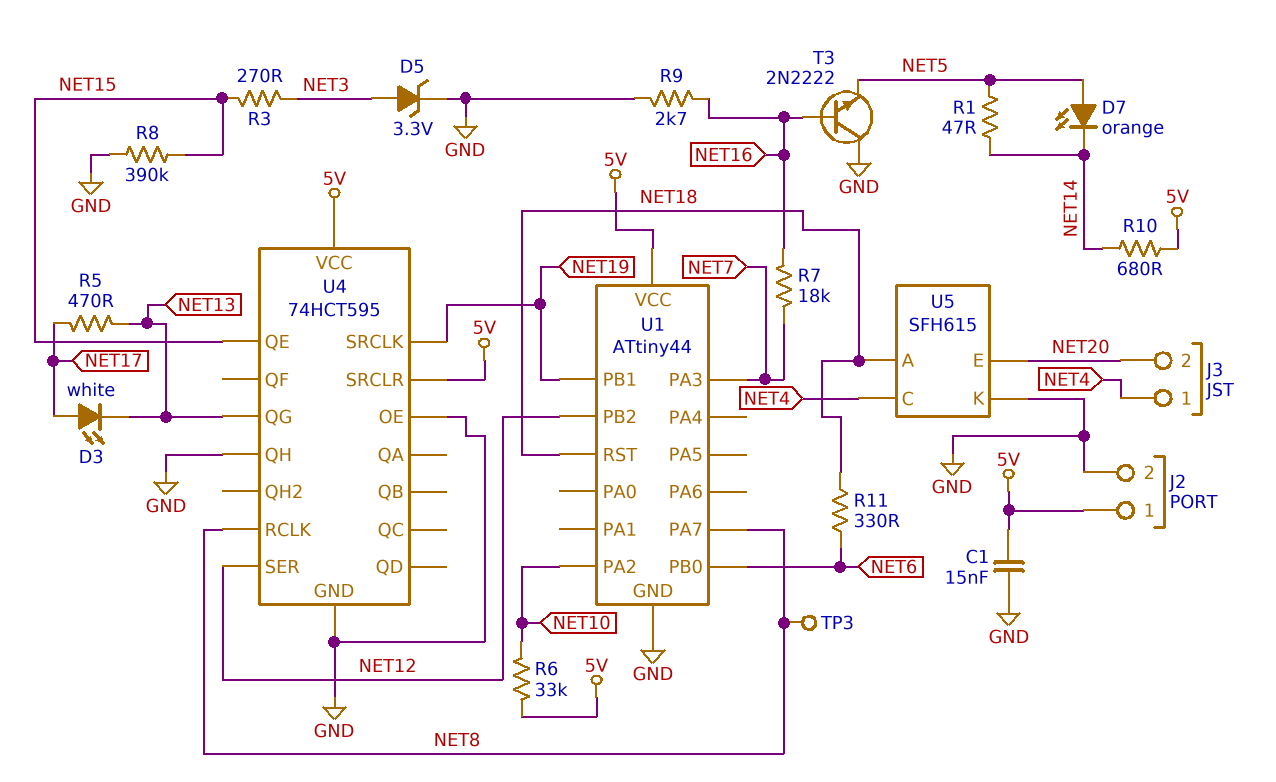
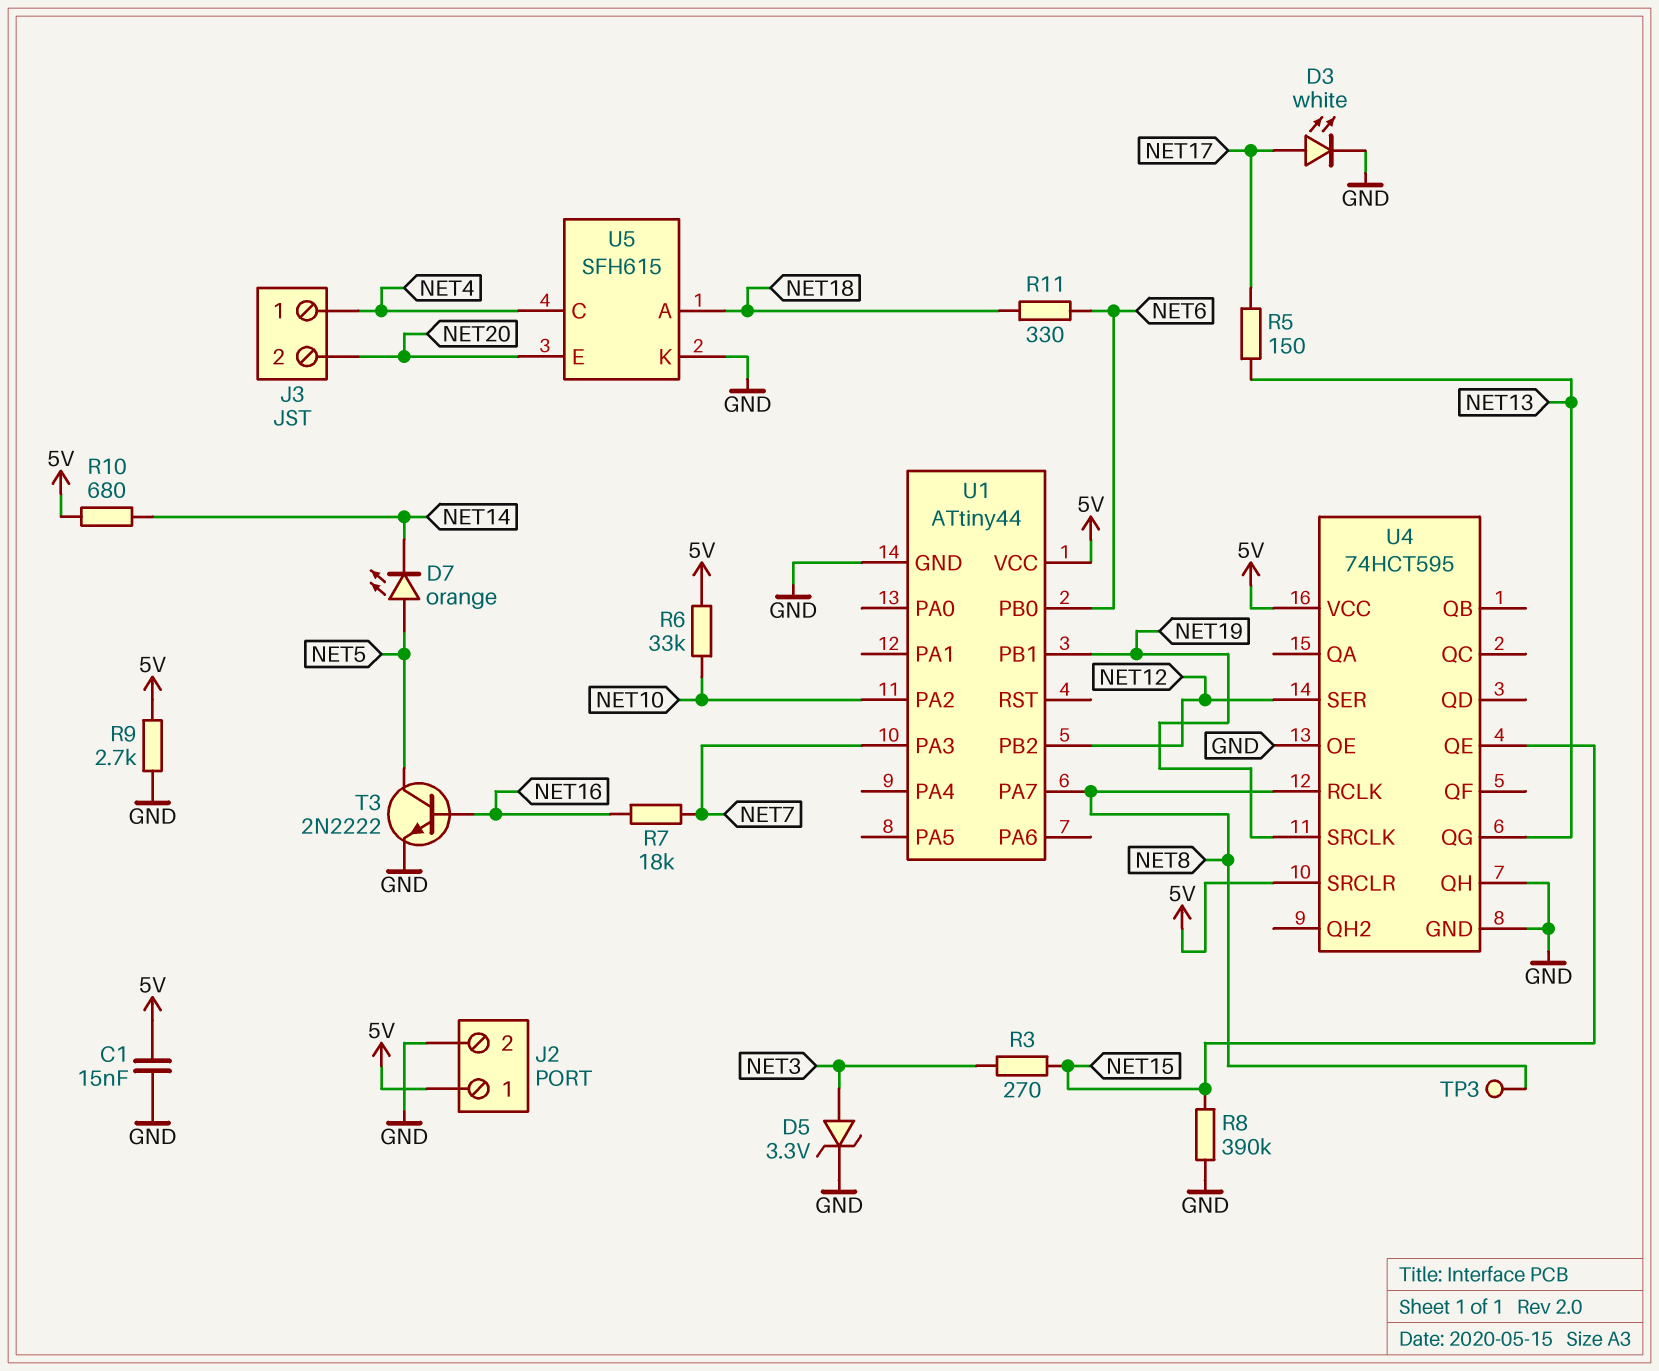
D3: LED white (A NET17, K NET13) -> LED white (A NET17, K GND)
R1: 47 (NET5, NET14) -> none
R5: 470 (NET13, NET17) -> 150 (NET13, NET17)
R9: 2.7k (GND, NET16) -> 2.7k (5V, GND)
T3: NPN 2N2222 (B NET16, C GND, E NET5) -> NPN 2N2222 (B NET16, C NET5, E GND)
U1 pin RST: NET18 -> none

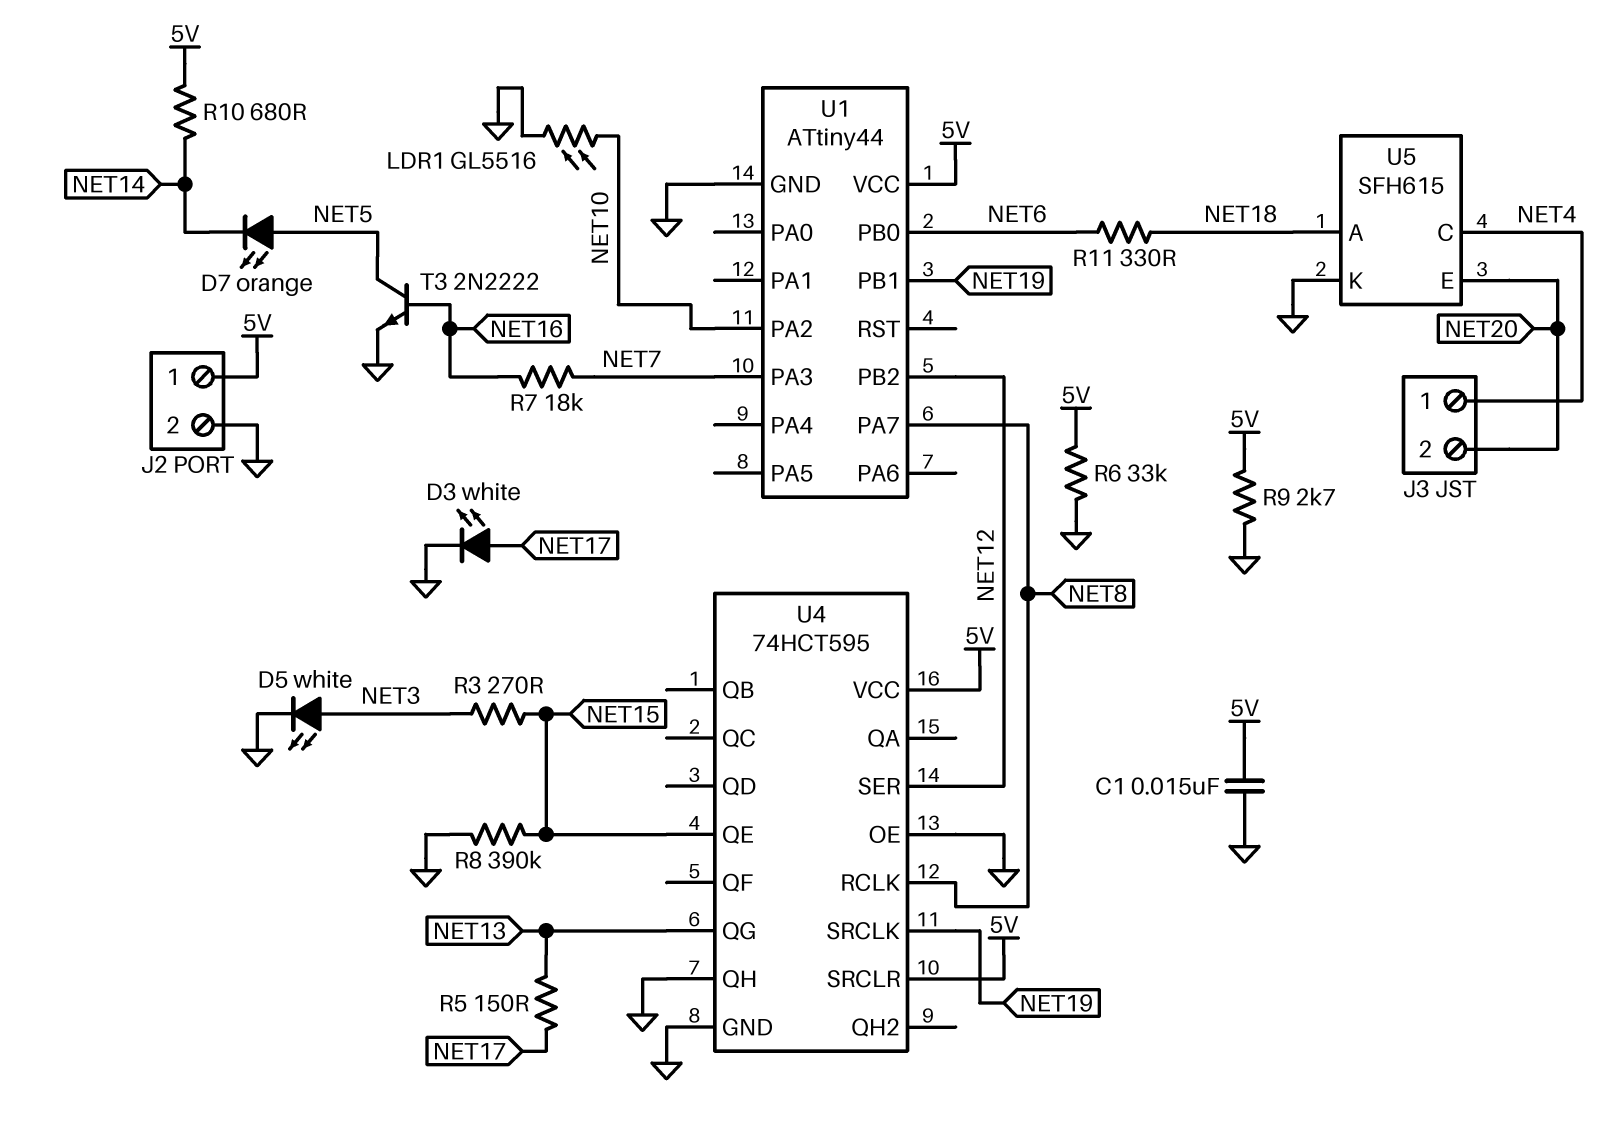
D5: zener 3.3V (A NET3, K GND) -> LED white (A NET3, K GND)
LDR1: none -> GL5516 (GND, NET10)
R6: 33k (5V, NET10) -> 33k (5V, GND)
TP3: test point (NET8) -> none

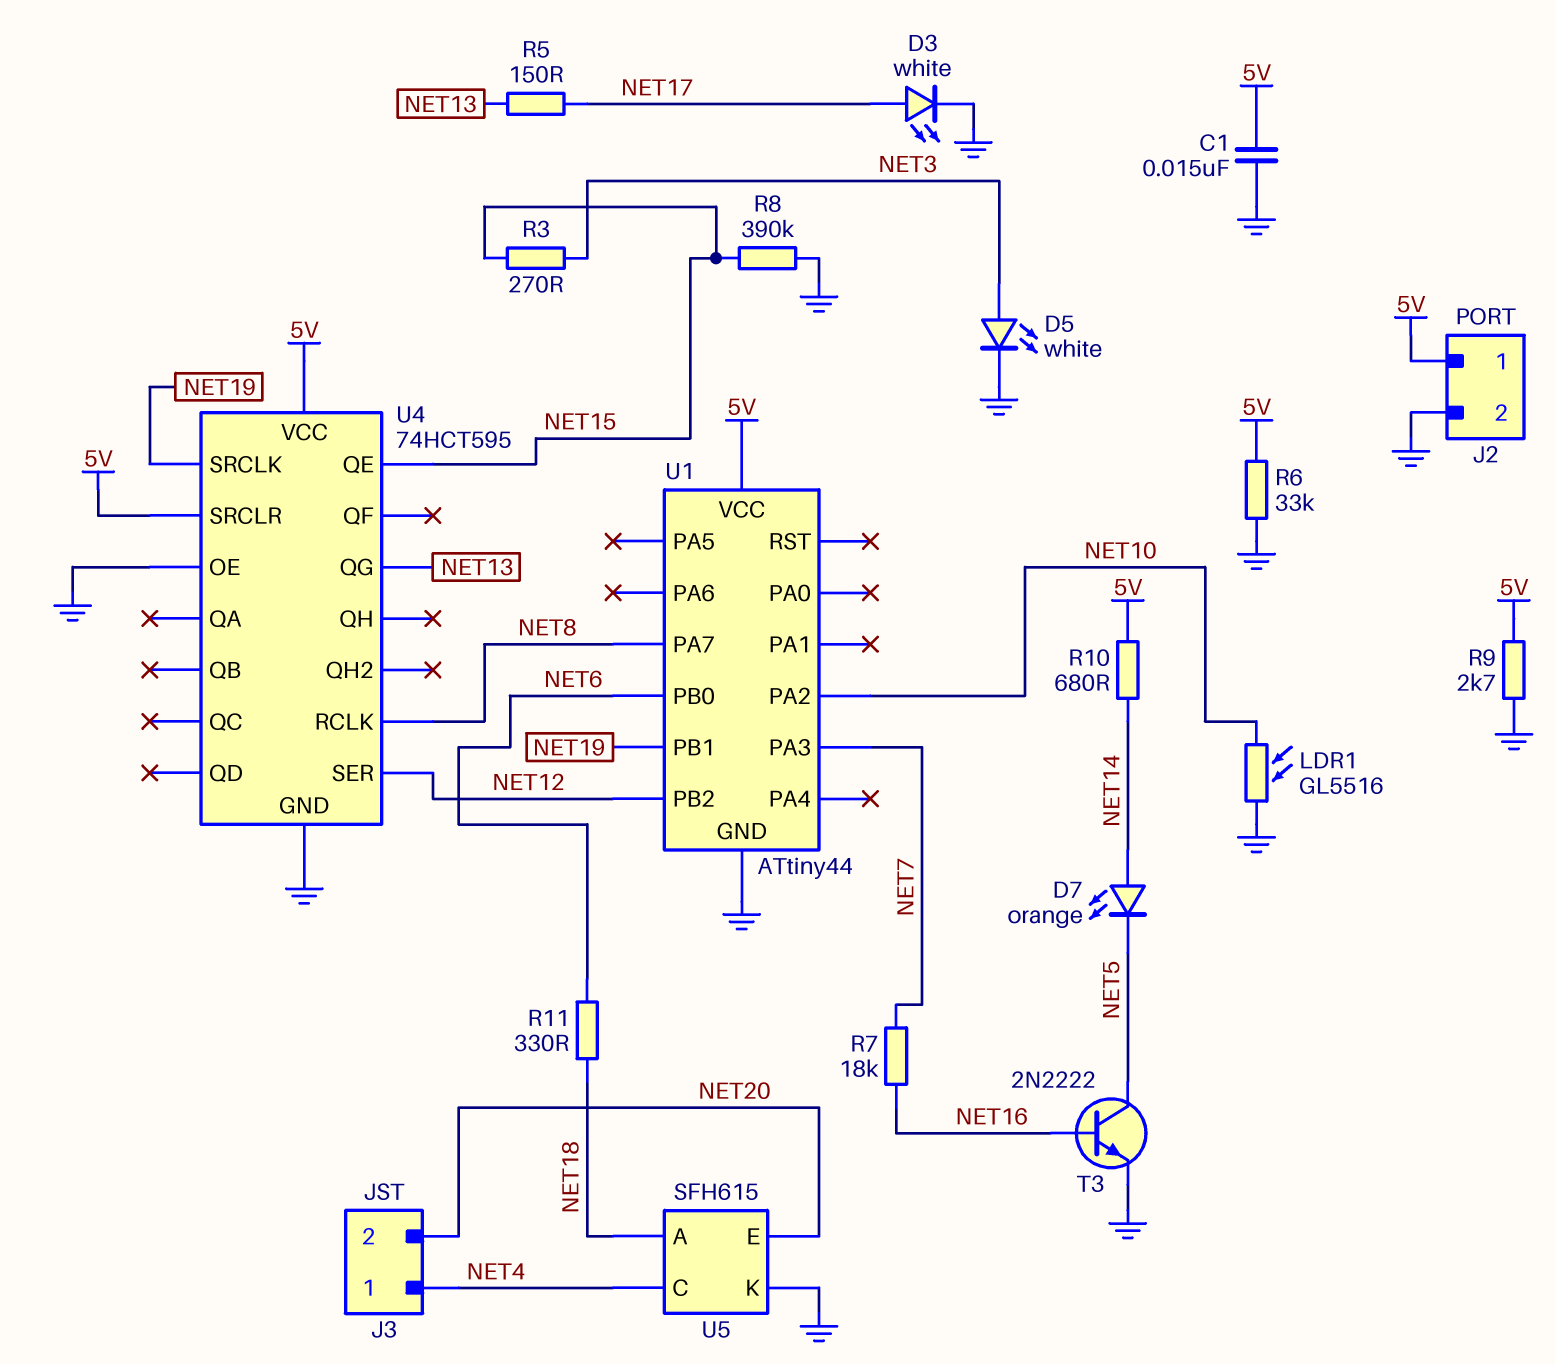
D7: LED orange (A NET5, K NET14) -> LED orange (A NET14, K NET5)
U4 pin QH: GND -> none

